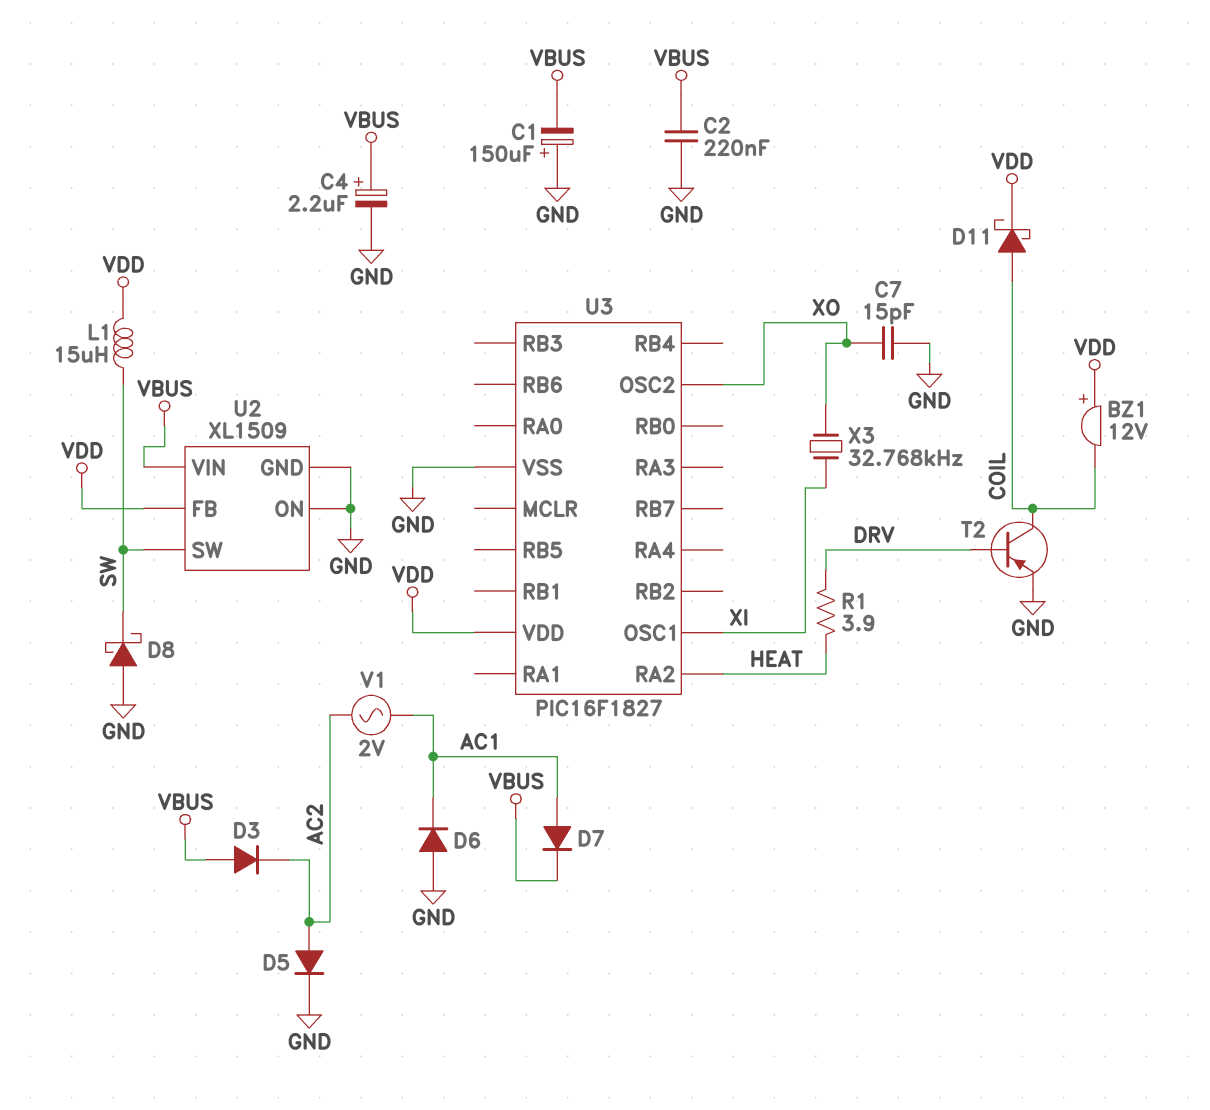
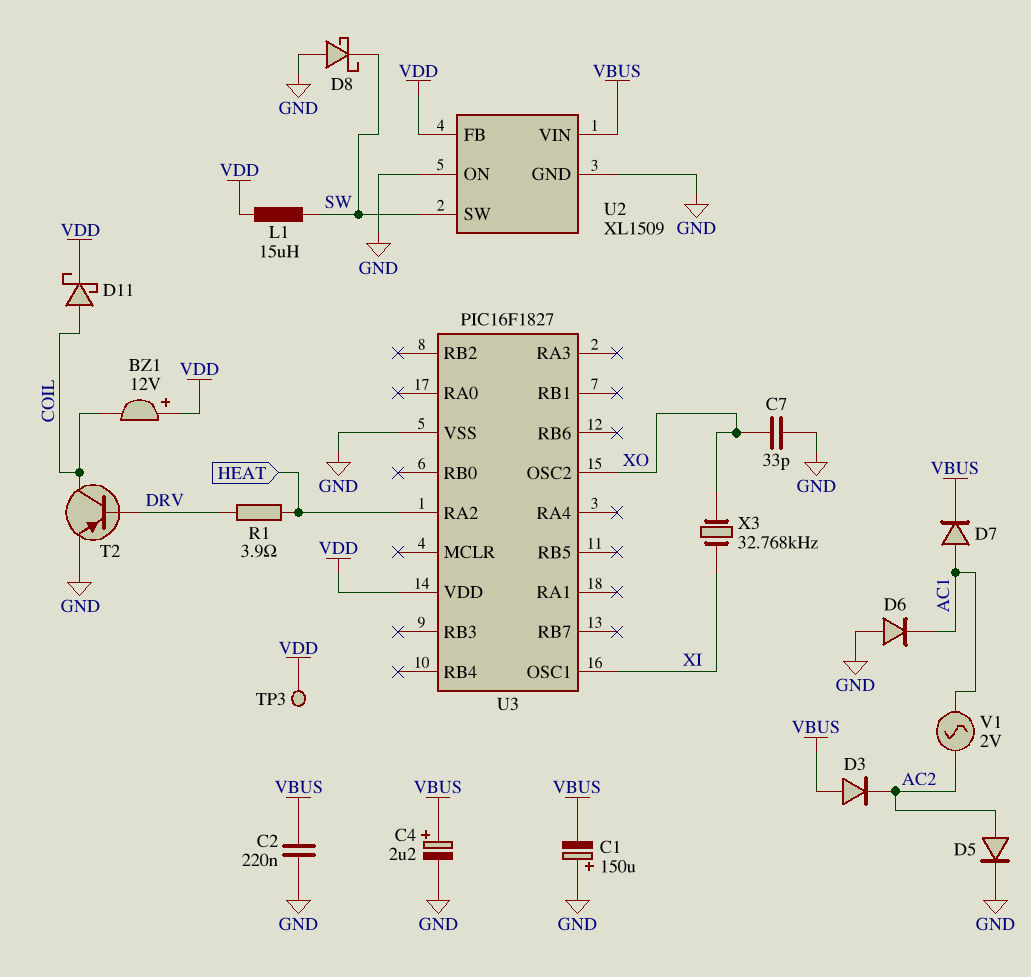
C7: 15pF (GND, XO) -> 33pF (GND, XO)
TP3: none -> test point (VDD)

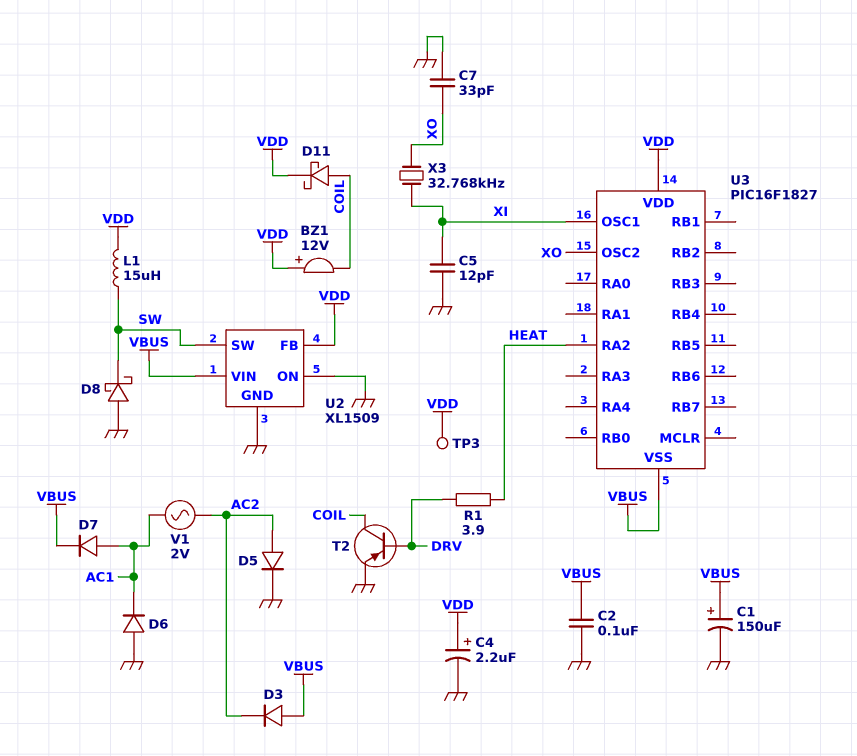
C1: 150uF (plus GND, minus VBUS) -> 150uF (plus VBUS, minus GND)
C2: 220nF (GND, VBUS) -> 100nF (GND, VBUS)
C4: 2.2uF (plus VBUS, minus GND) -> 2.2uF (plus VDD, minus GND)
C5: none -> 12pF (GND, XI)
U3 pin VSS: GND -> VBUS

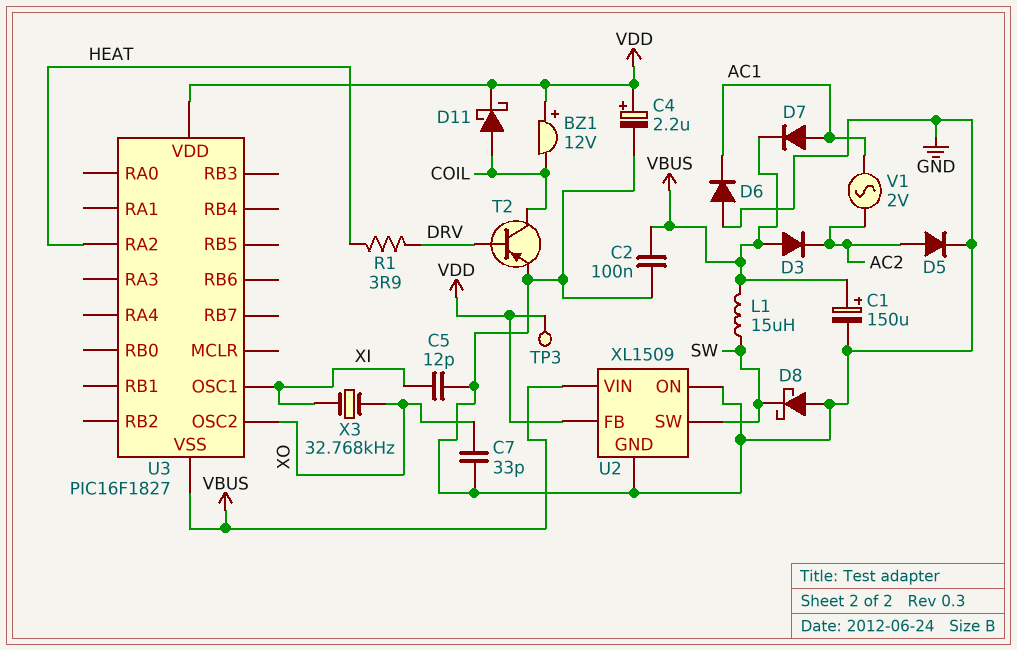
L1: 15uH (SW, VDD) -> 15uH (SW, VBUS)

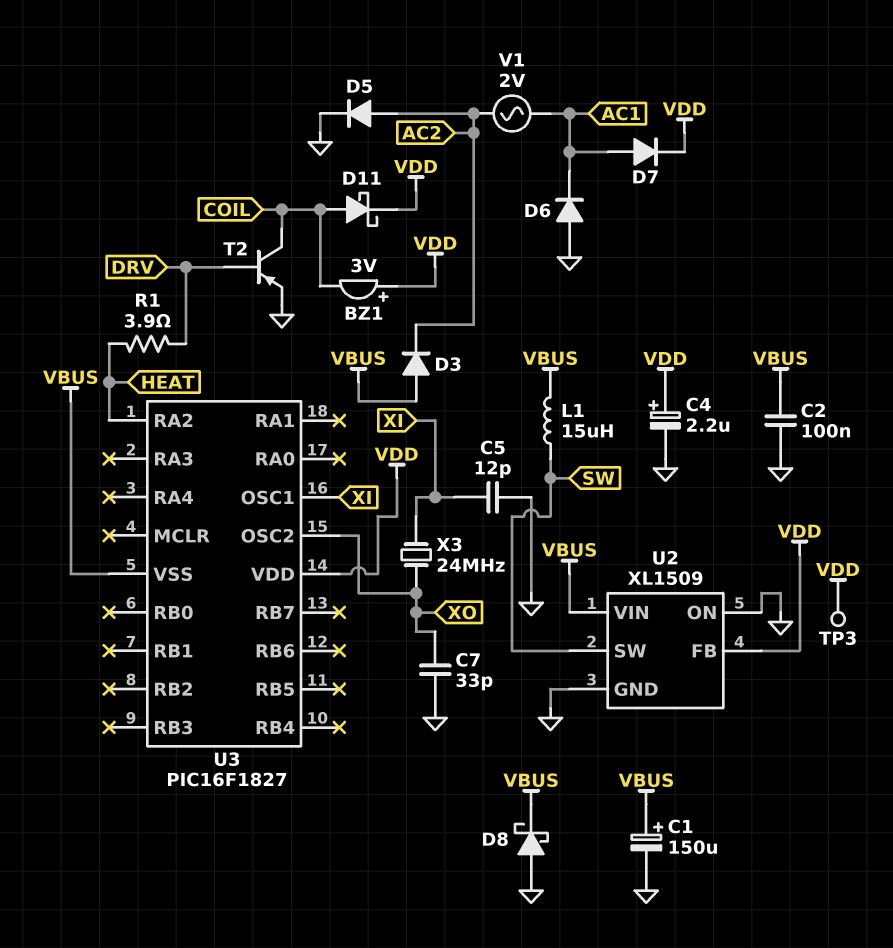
BZ1: buzzer 12V (plus VDD, minus COIL) -> buzzer 3V (plus VDD, minus COIL)
D7: diode (A AC1, K VBUS) -> diode (A AC1, K VDD)
D8: schottky (A GND, K SW) -> schottky (A GND, K VBUS)
X3: 32.768kHz (XI, XO) -> 24MHz (XI, XO)

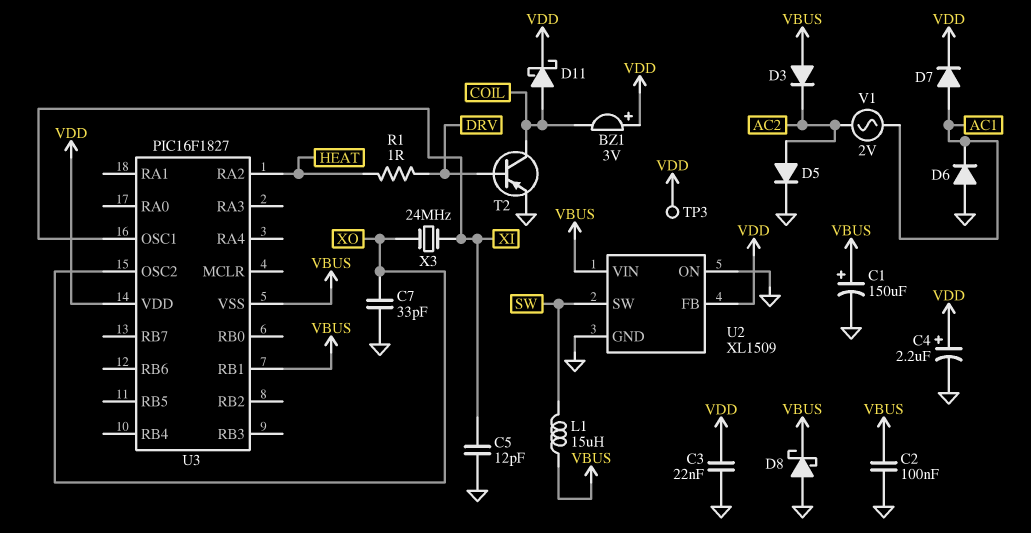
C3: none -> 22nF (GND, VDD)
R1: 3.9 (DRV, HEAT) -> 1 (DRV, HEAT)
U3 pin RB1: none -> VBUS

